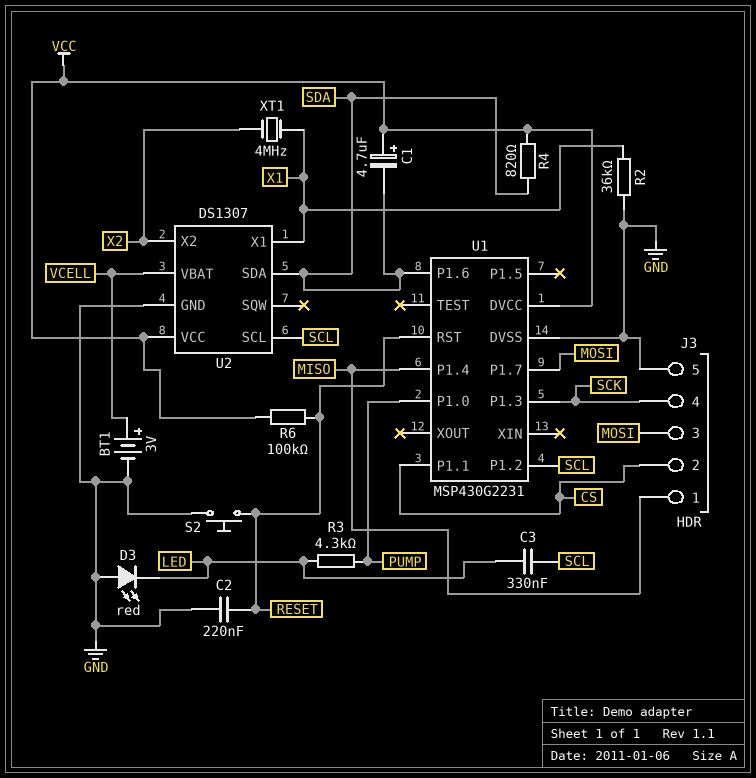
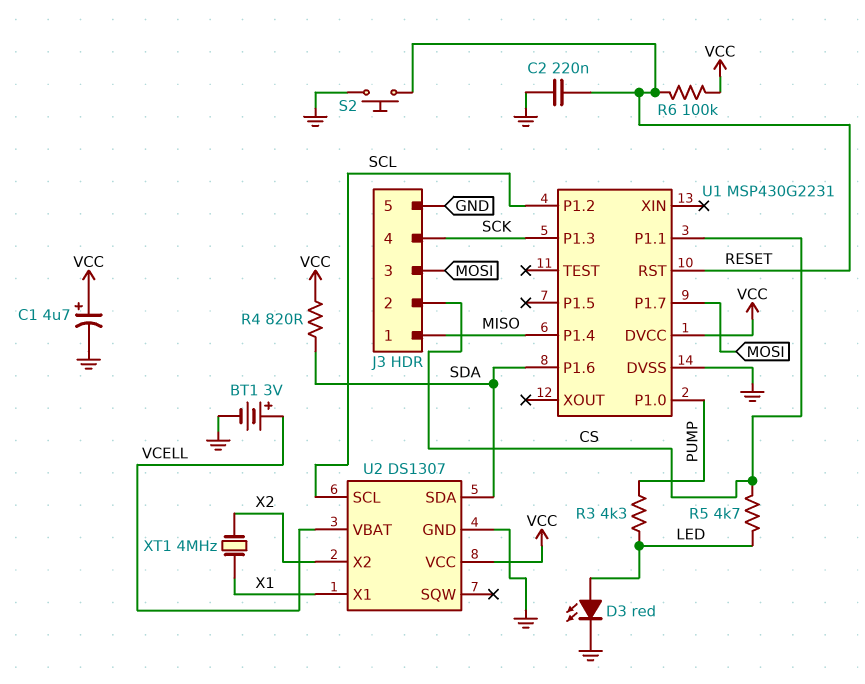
C1: 4.7uF (plus VCC, minus SDA) -> 4.7uF (plus VCC, minus GND)
C3: 330nF (LED, SCL) -> none
D3: LED red (A GND, K LED) -> LED red (A LED, K GND)
R2: 36k (GND, X1) -> none
R5: none -> 4.7k (CS, LED)

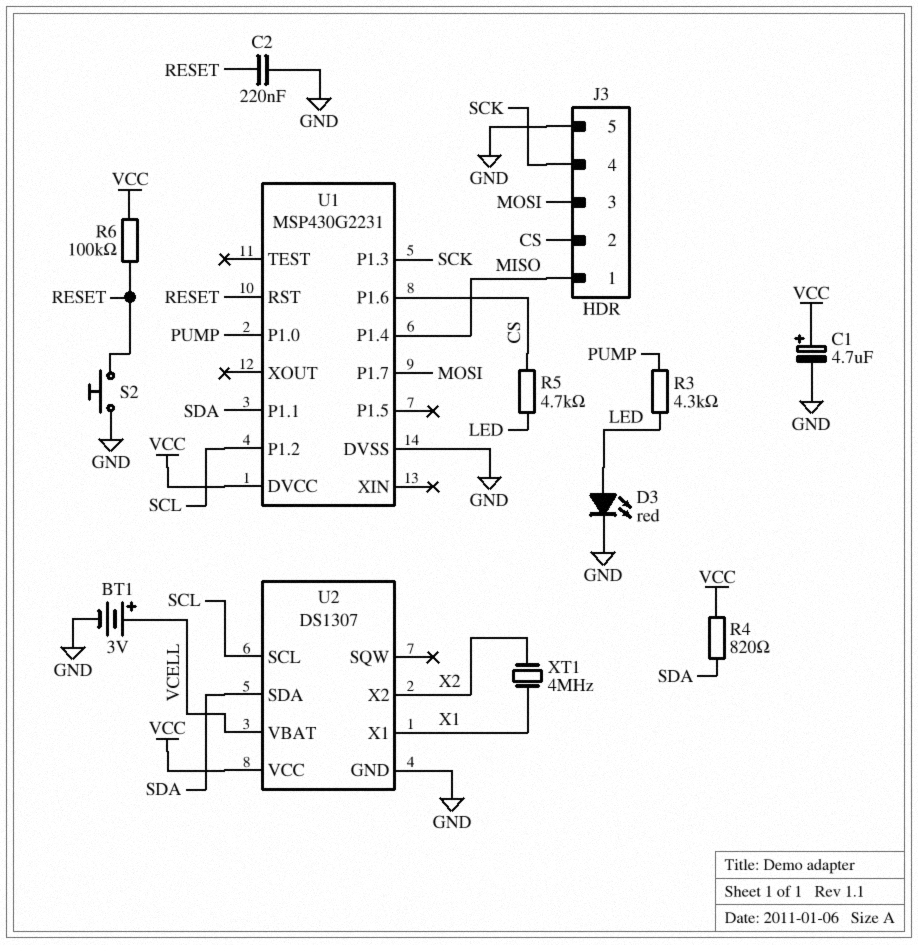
U1 pin P1.1: CS -> SDA
U1 pin P1.6: SDA -> CS

